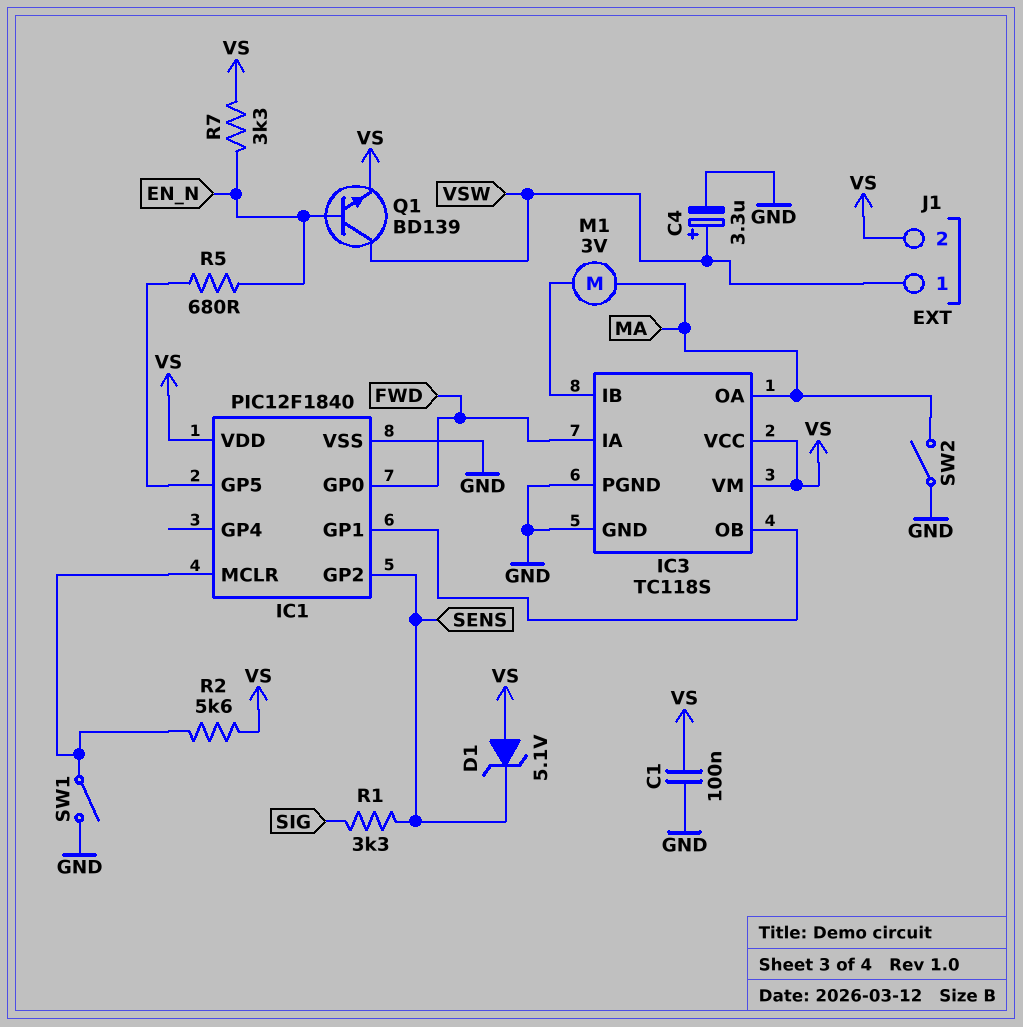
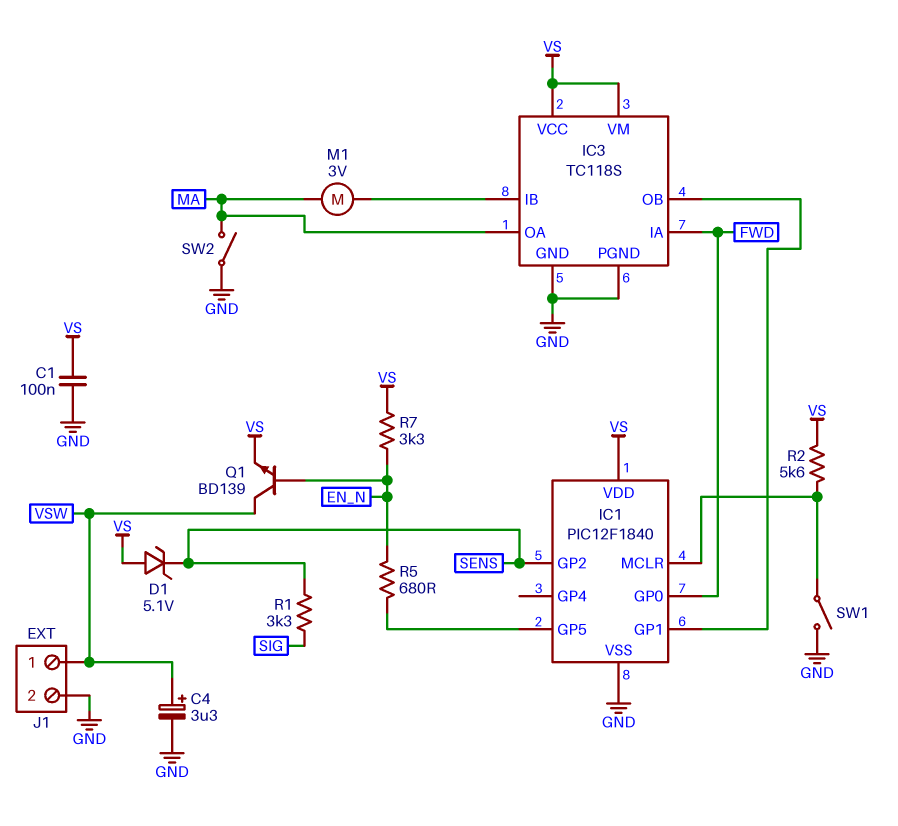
J1 pin 2: VS -> GND

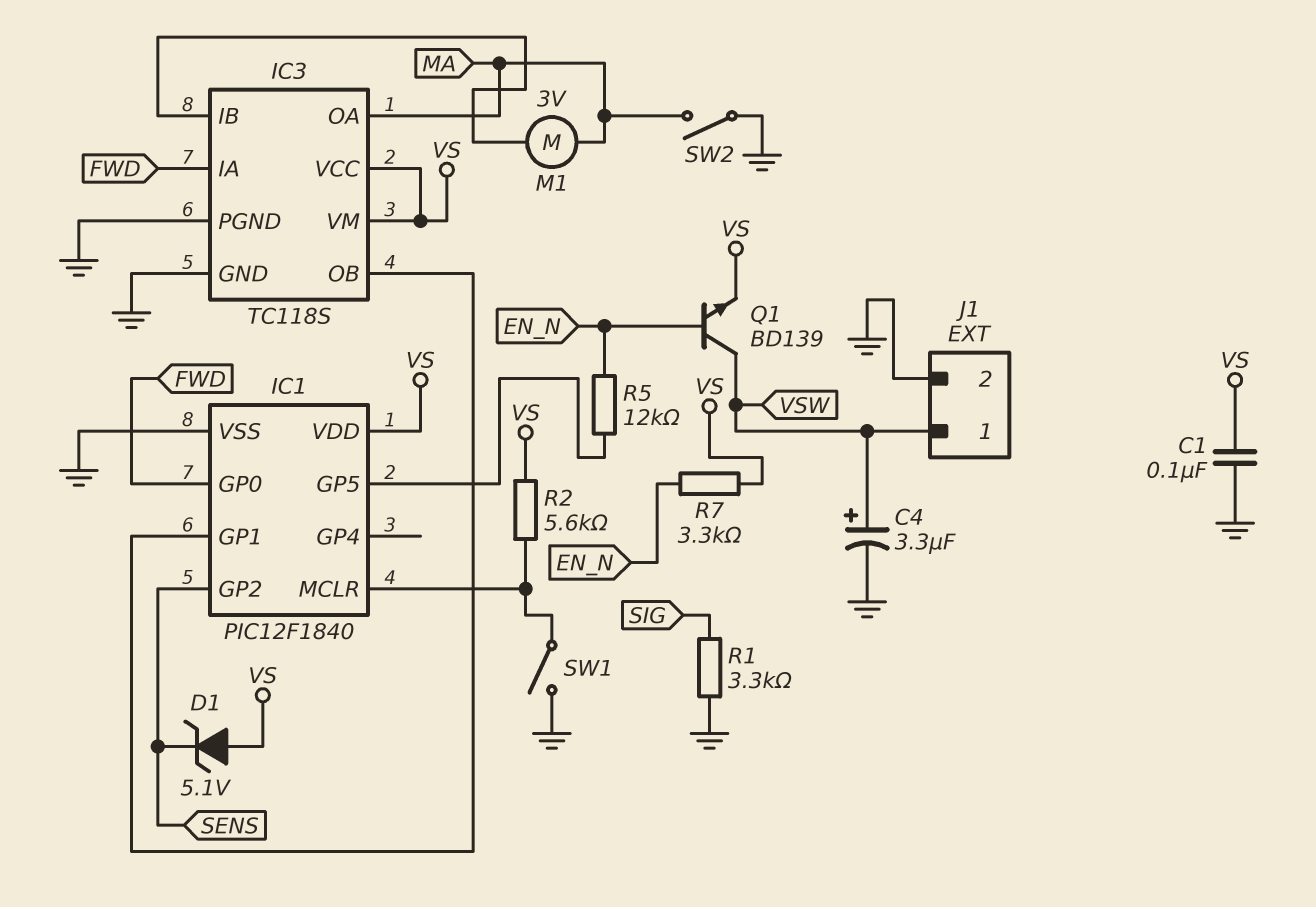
R1: 3.3k (SENS, SIG) -> 3.3k (GND, SIG)
R5: 680 (EN_N, IC1/GP5) -> 12k (EN_N, IC1/GP5)

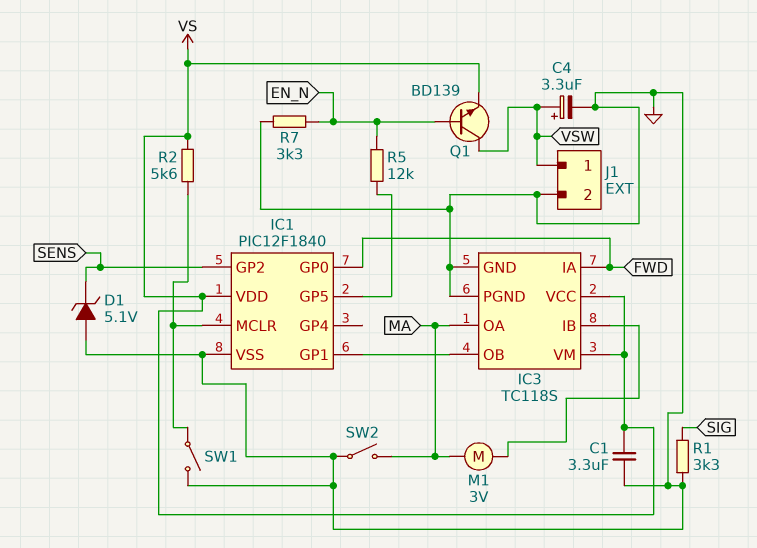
C1: 100nF (GND, VS) -> 3.3uF (GND, VS)
D1: zener 5.1V (A VS, K SENS) -> zener 5.1V (A GND, K SENS)
R7: 3.3k (EN_N, VS) -> 3.3k (EN_N, GND)

